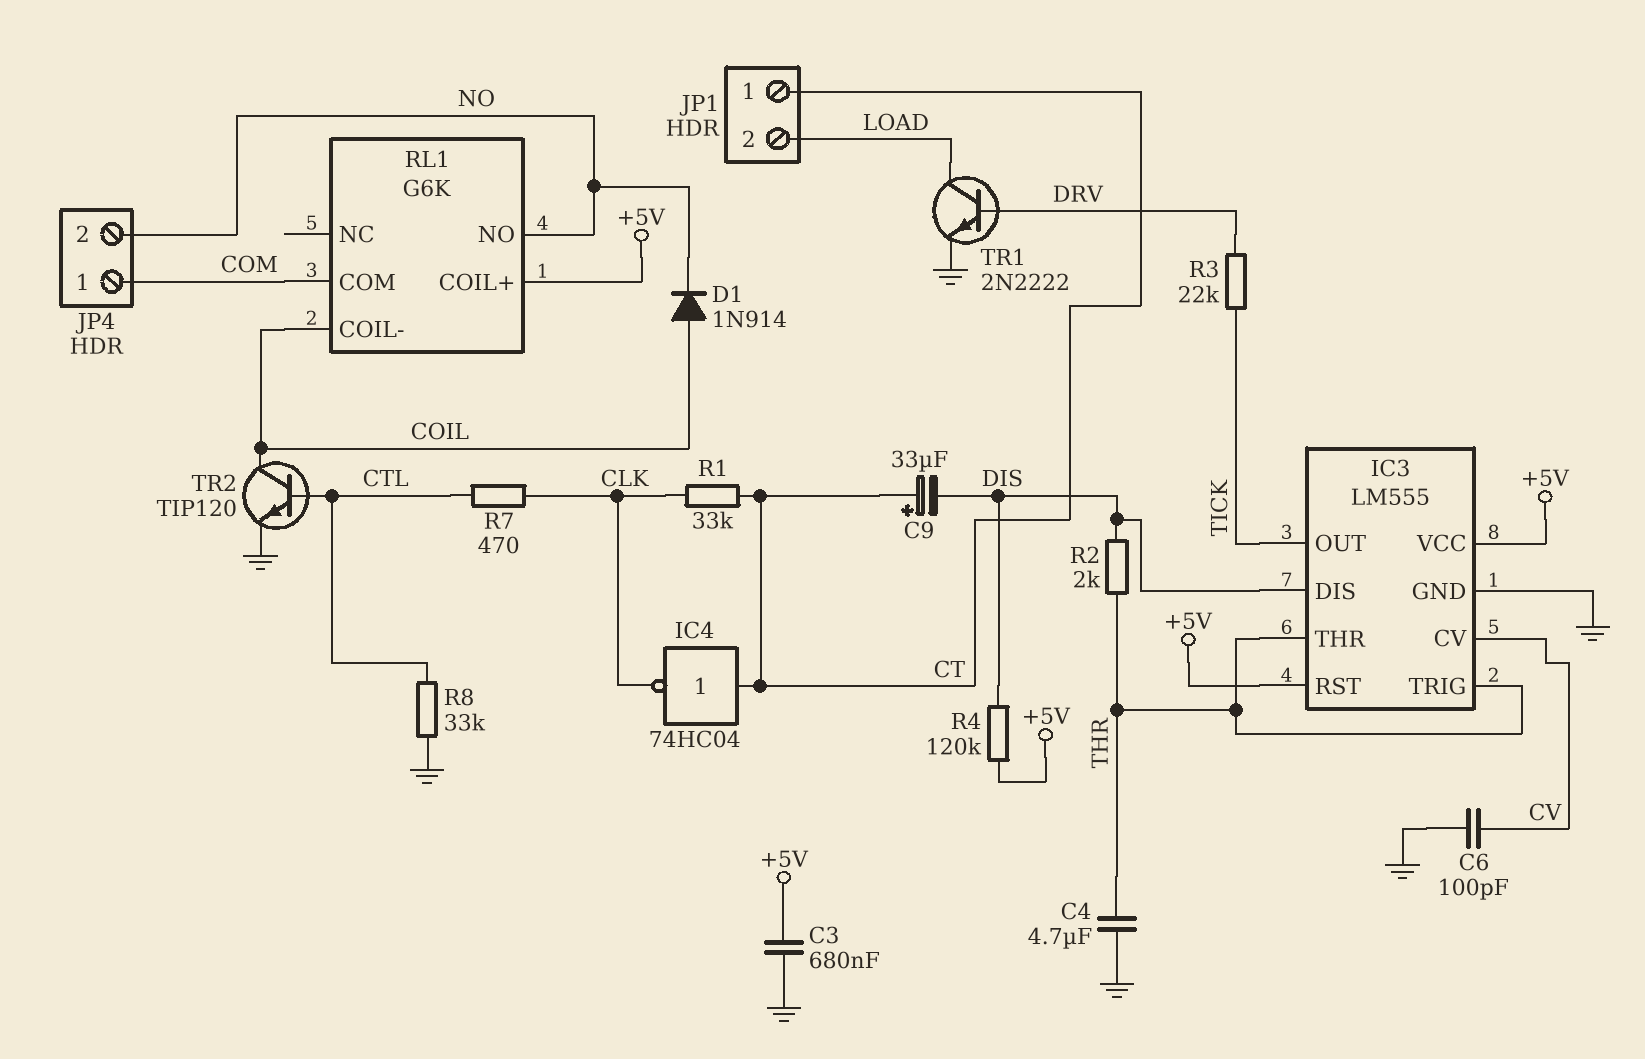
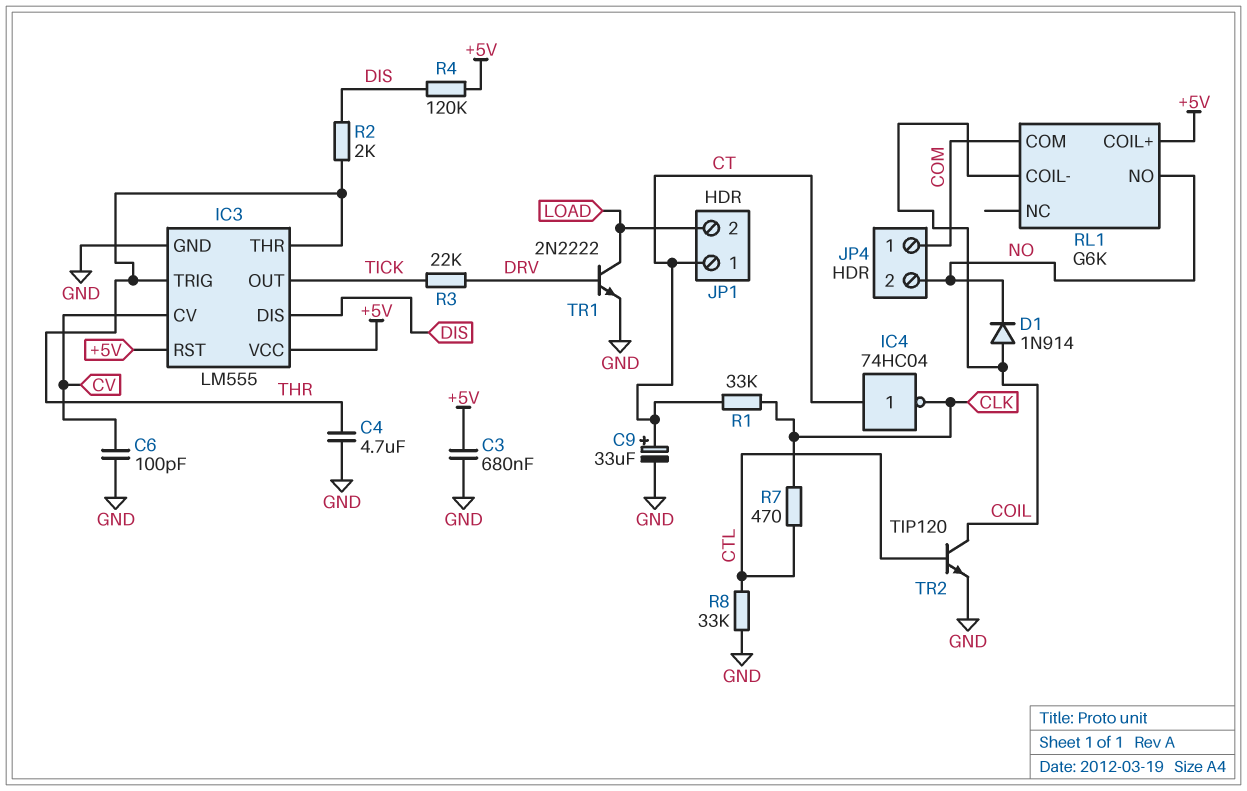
C9: 33uF (plus CT, minus DIS) -> 33uF (plus CT, minus GND)

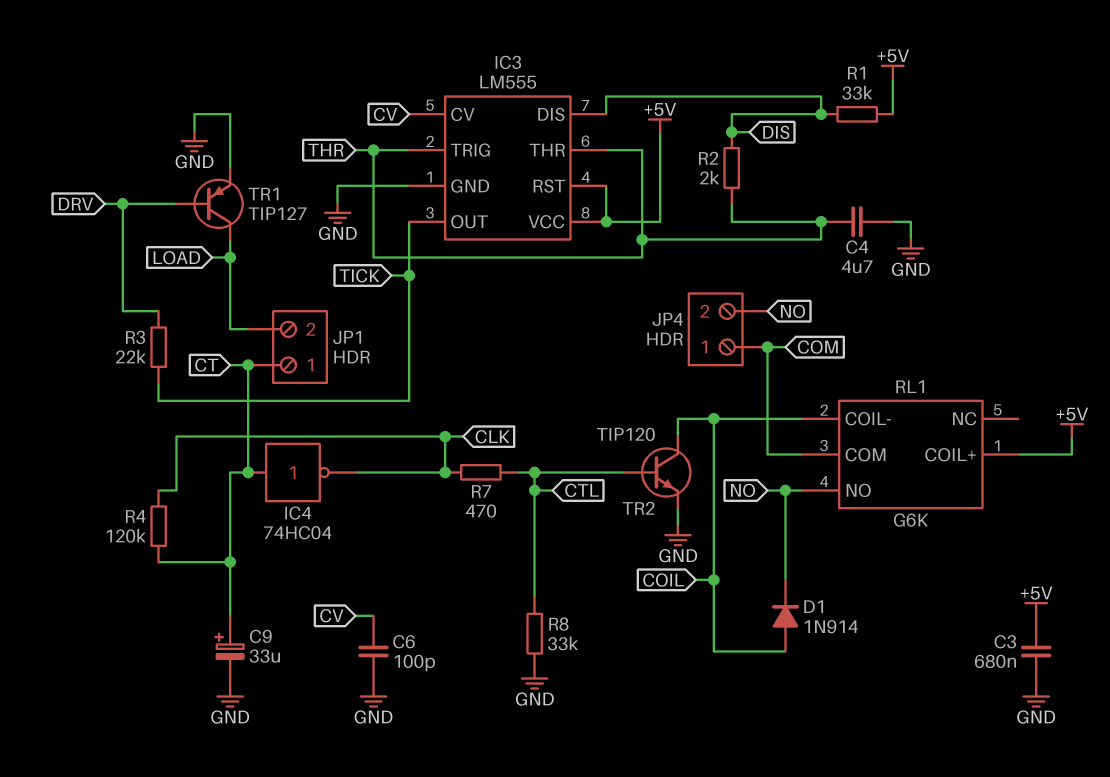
R1: 33k (CLK, CT) -> 33k (+5V, DIS)
R4: 120k (+5V, DIS) -> 120k (CLK, CT)
TR1: NPN 2N2222 (B DRV, C LOAD, E GND) -> PNP TIP127 (B DRV, C LOAD, E GND)

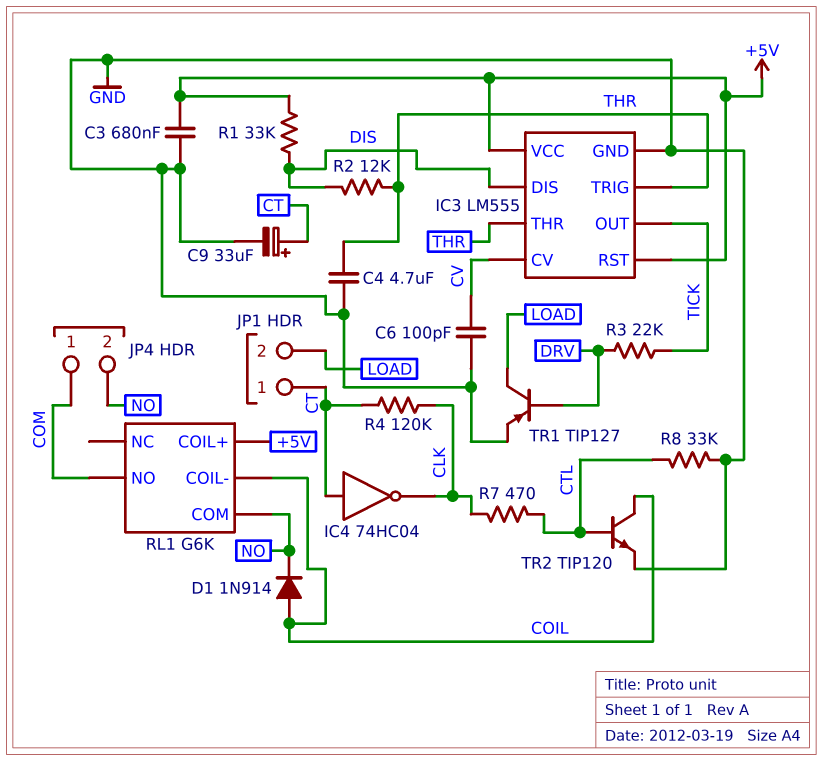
R2: 2k (DIS, THR) -> 12k (DIS, THR)
RL1 pin COM: COM -> NO
RL1 pin NO: NO -> COM

